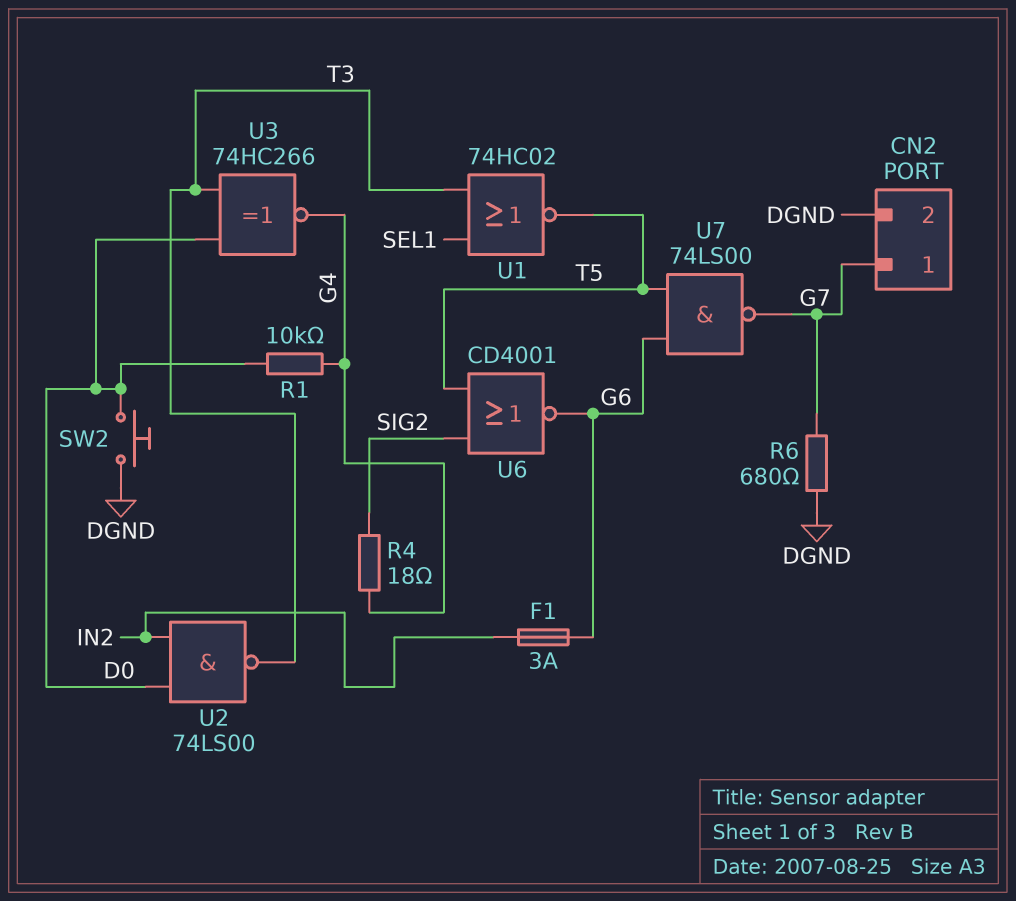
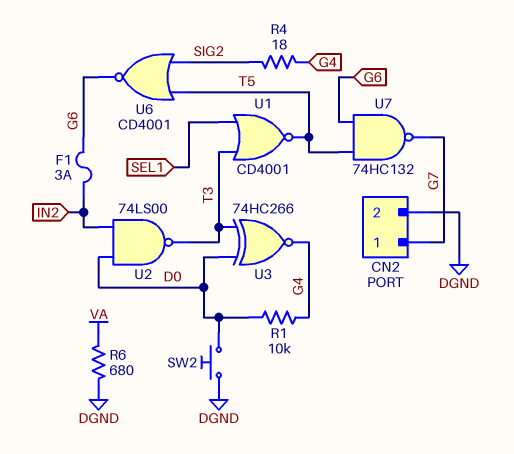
R6: 680 (DGND, G7) -> 680 (DGND, VA)
U1: NOR 74HC02 (in SEL1, in T3, out T5) -> NOR CD4001 (in SEL1, in T3, out T5)
U7: NAND 74LS00 (in G6, in T5, out G7) -> NAND 74HC132 (in G6, in T5, out G7)

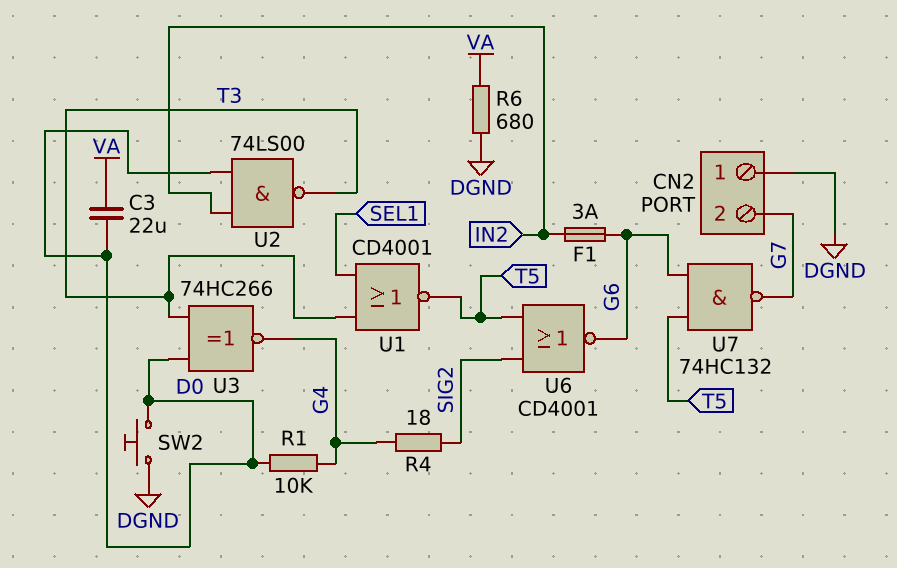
C3: none -> 22uF (D0, VA)
CN2 pin 1: G7 -> DGND
CN2 pin 2: DGND -> G7

